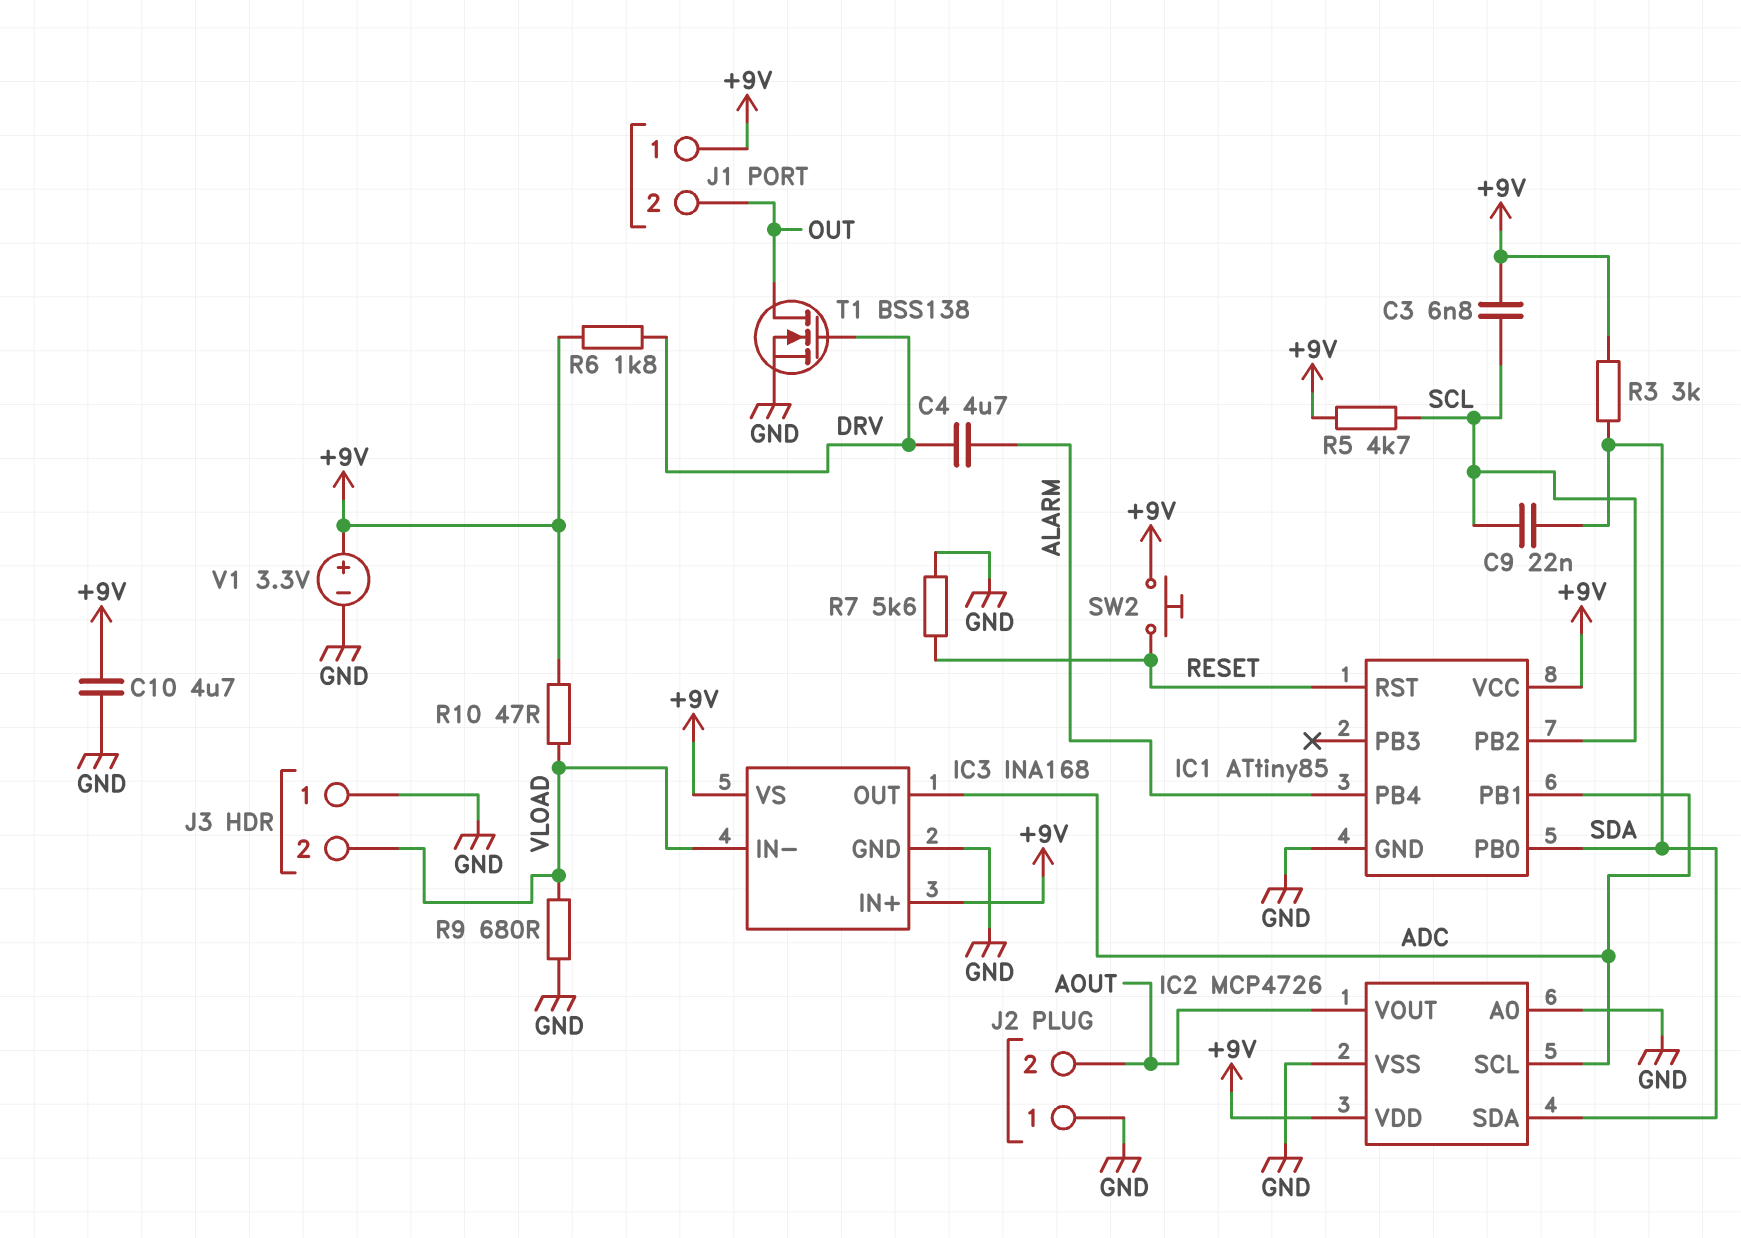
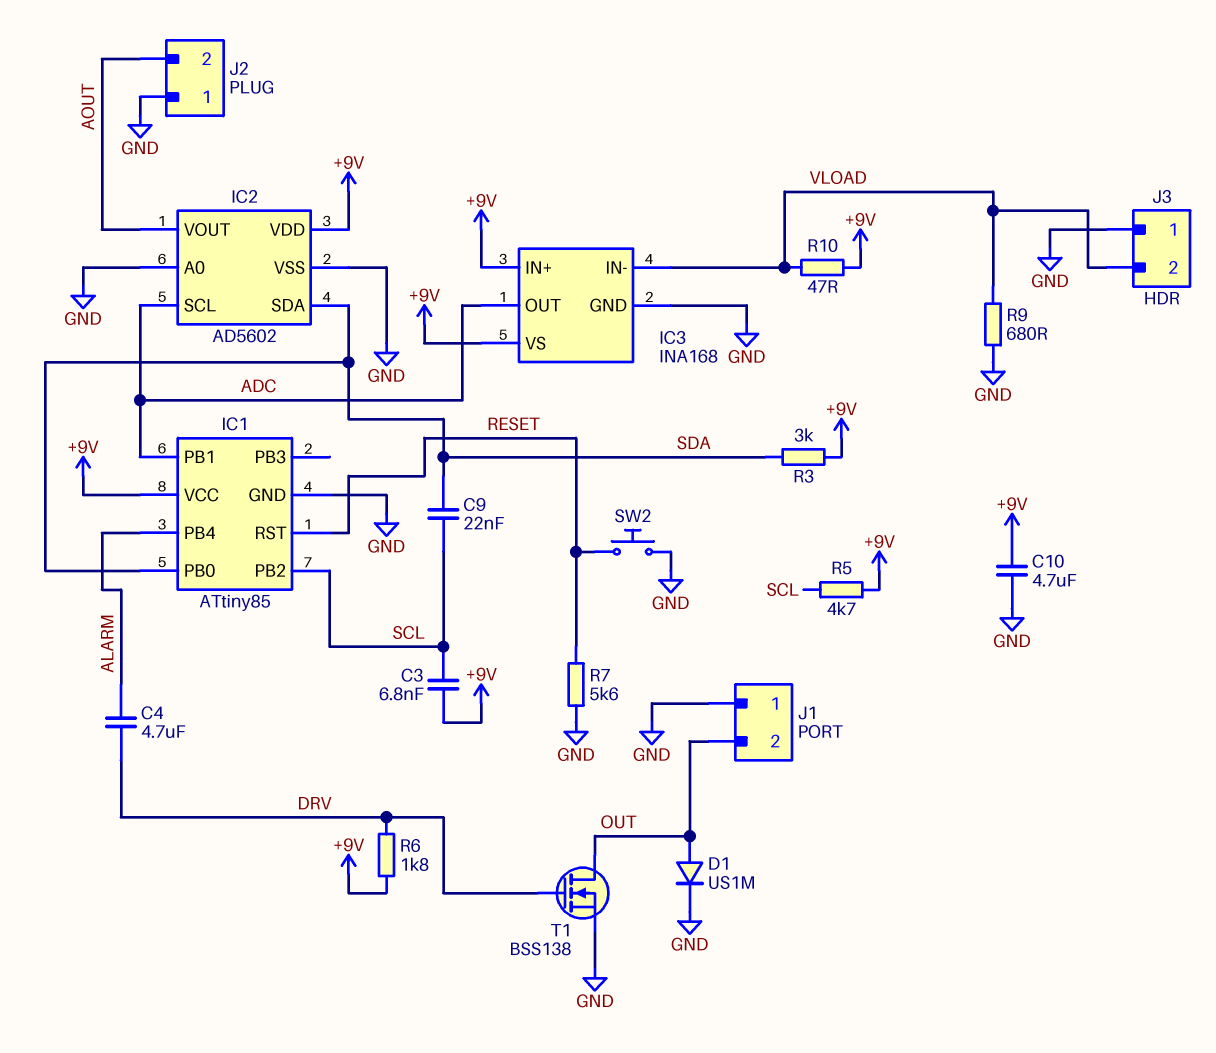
D1: none -> diode US1M (A OUT, K GND)
IC2: MCP4726 -> AD5602
J1 pin 1: +9V -> GND
SW2: button (+9V, RESET) -> button (GND, RESET)
V1: 3.3V (plus +9V, minus GND) -> none

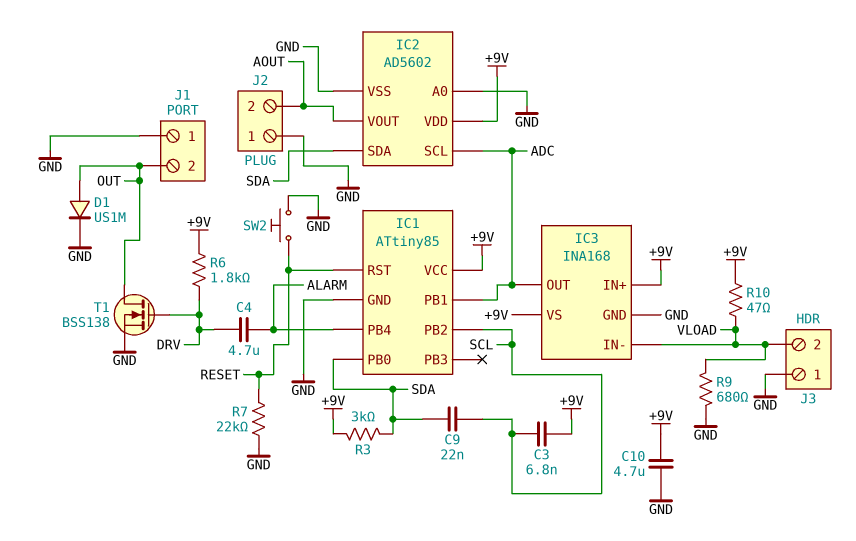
R5: 4.7k (+9V, SCL) -> none
R7: 5.6k (GND, RESET) -> 22k (GND, RESET)

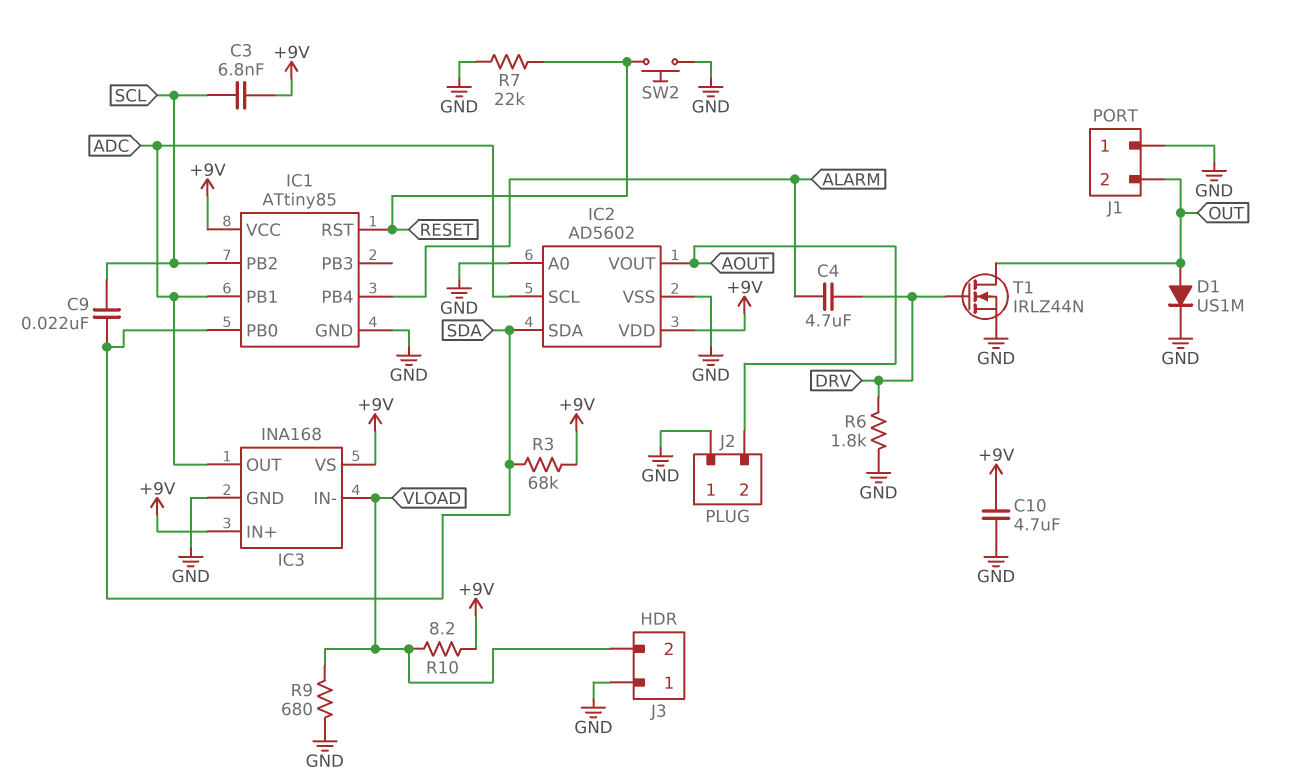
R3: 3k (+9V, SDA) -> 68k (+9V, SDA)
R6: 1.8k (+9V, DRV) -> 1.8k (DRV, GND)
R10: 47 (+9V, VLOAD) -> 8.2 (+9V, VLOAD)
T1: NMOS BSS138 (G DRV, D OUT, S GND) -> NMOS IRLZ44N (G DRV, D OUT, S GND)

